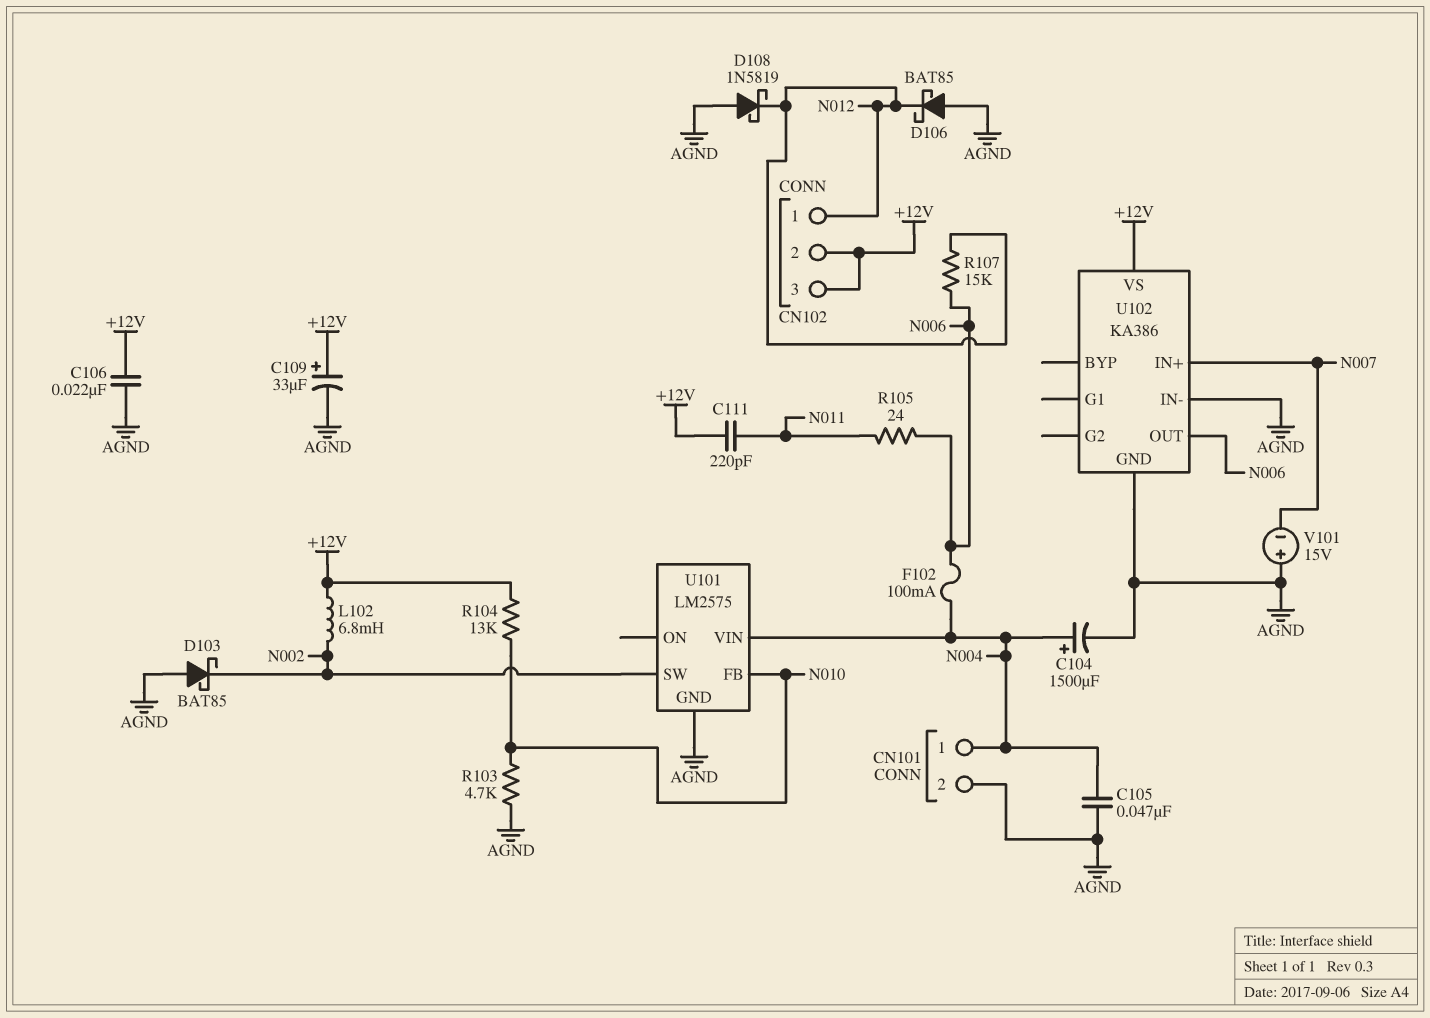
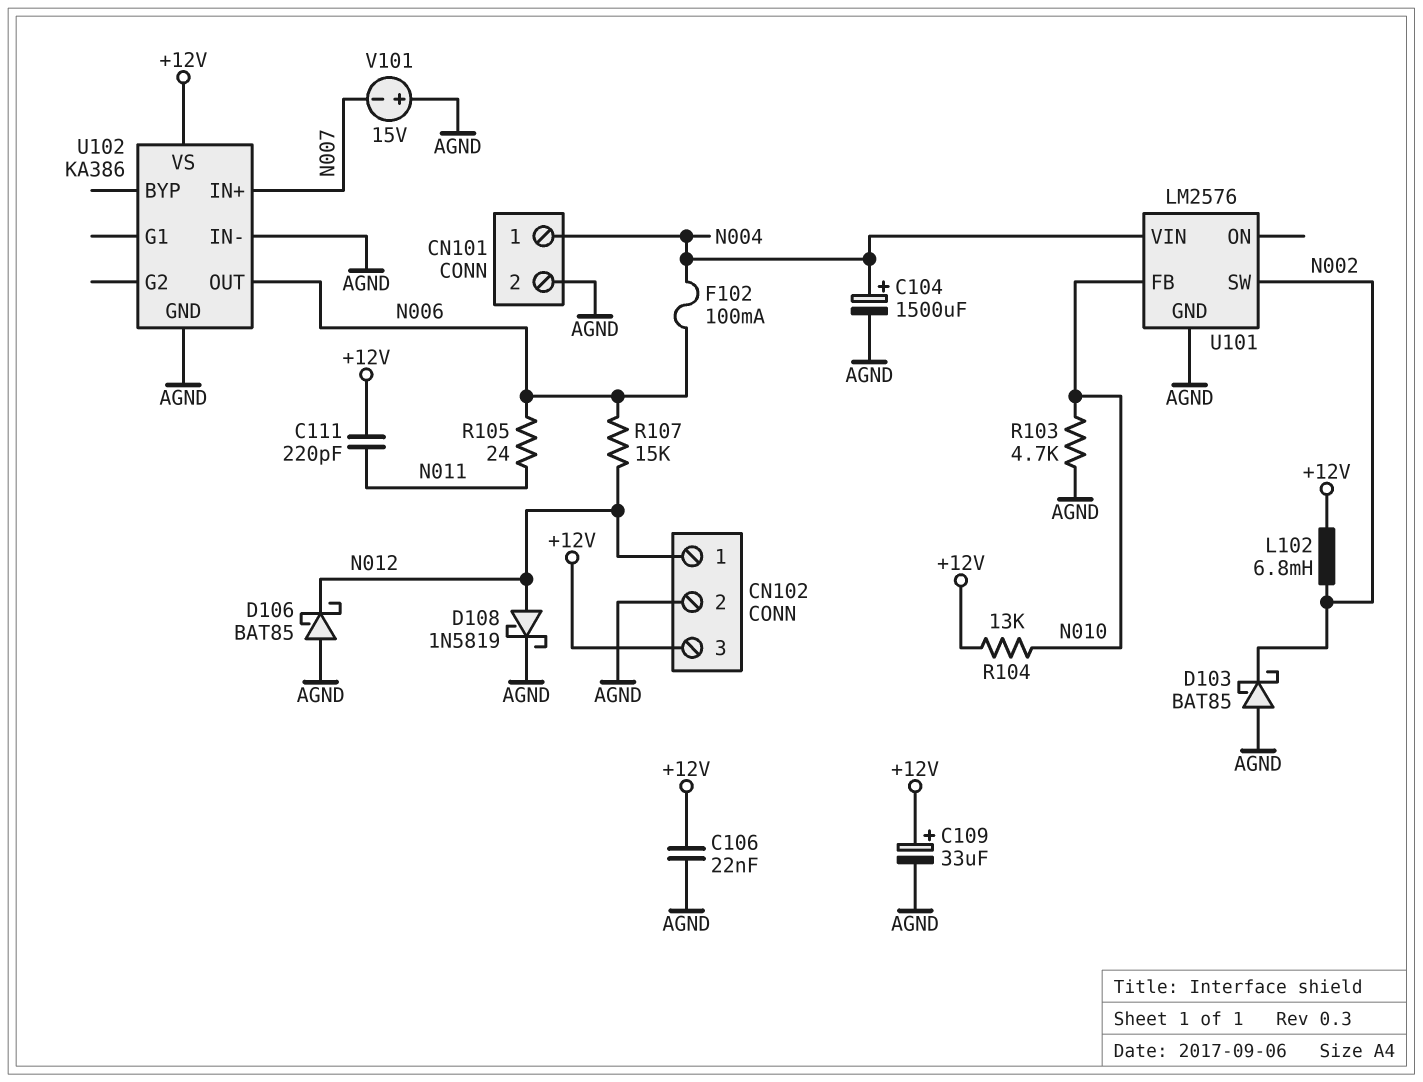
C105: 47nF (AGND, N004) -> none
CN102 pin 2: +12V -> AGND
D108: schottky 1N5819 (A AGND, K N012) -> schottky 1N5819 (A N012, K AGND)
U101: LM2575 -> LM2576

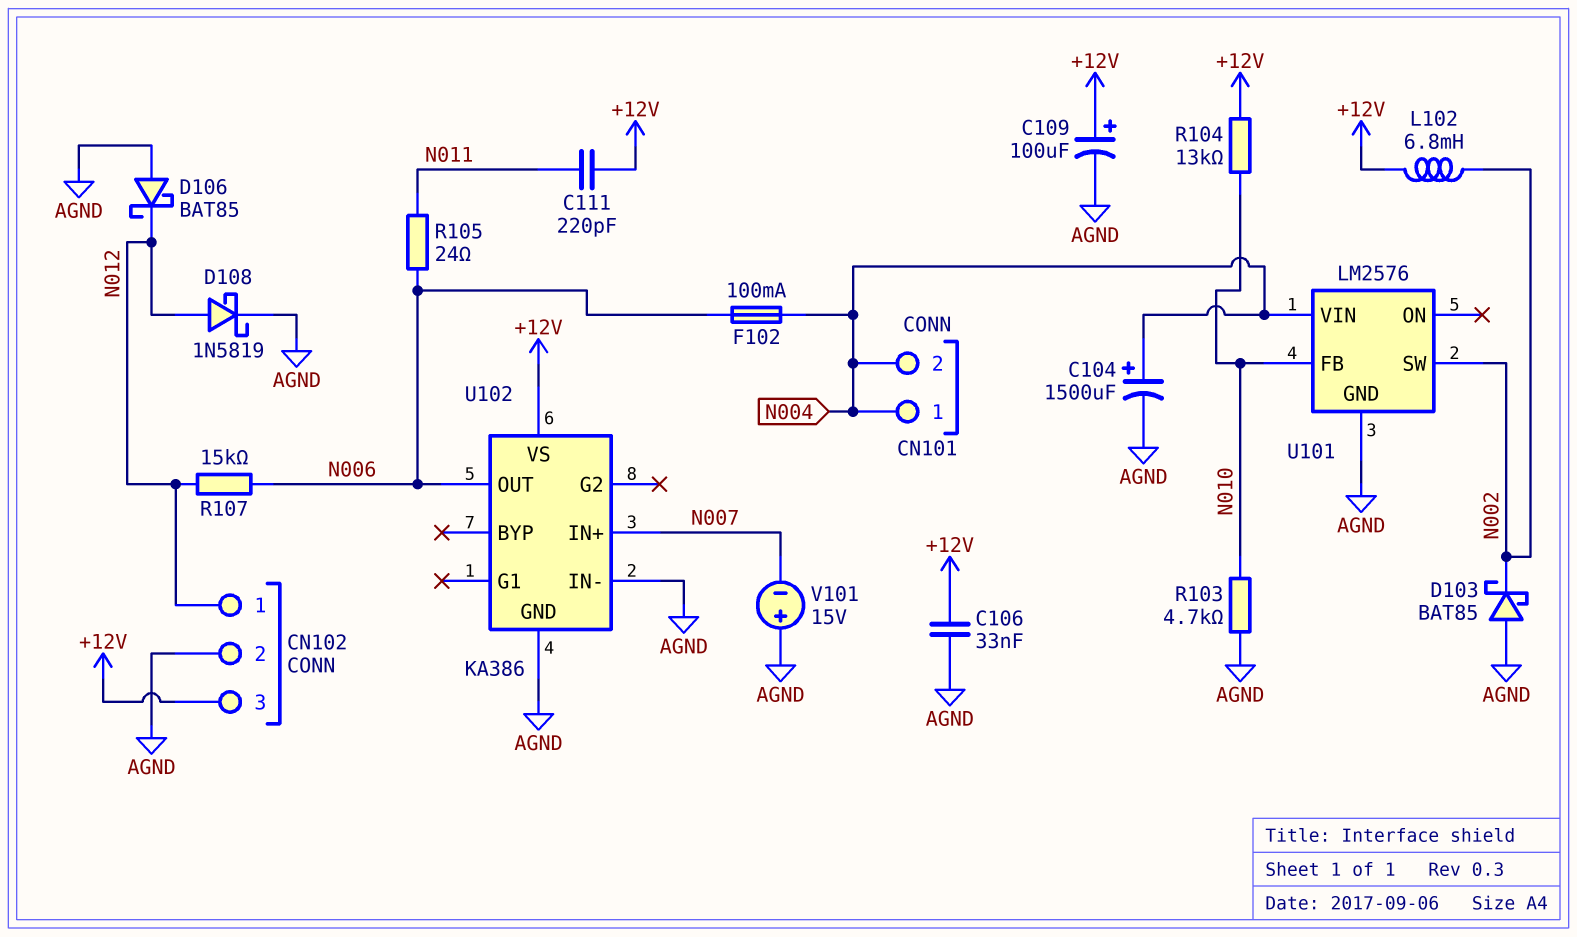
C106: 22nF (+12V, AGND) -> 33nF (+12V, AGND)
C109: 33uF (plus +12V, minus AGND) -> 100uF (plus +12V, minus AGND)
CN101 pin 2: AGND -> N004

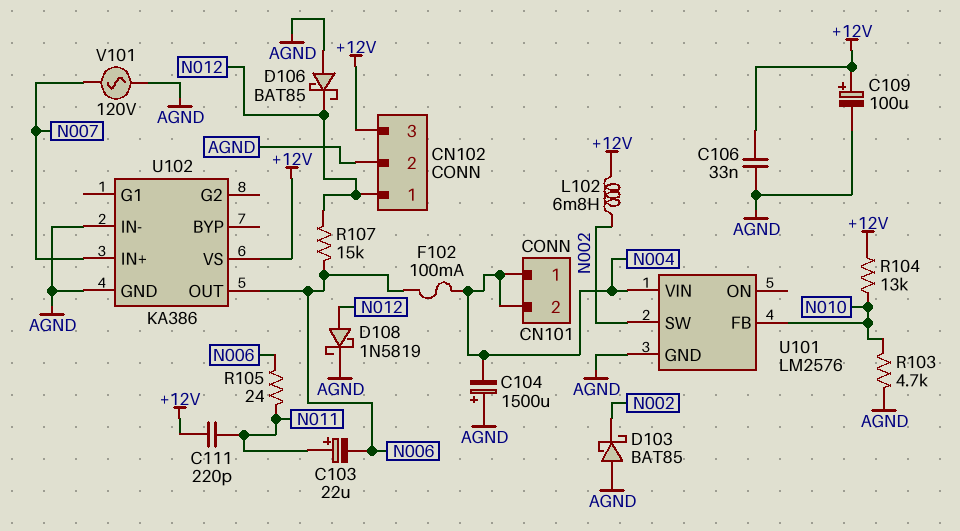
C103: none -> 22uF (plus N011, minus N006)
C104: 1500uF (plus N004, minus AGND) -> 1500uF (plus AGND, minus N004)
V101: 15V (plus AGND, minus N007) -> AC 120V (AGND, N007)

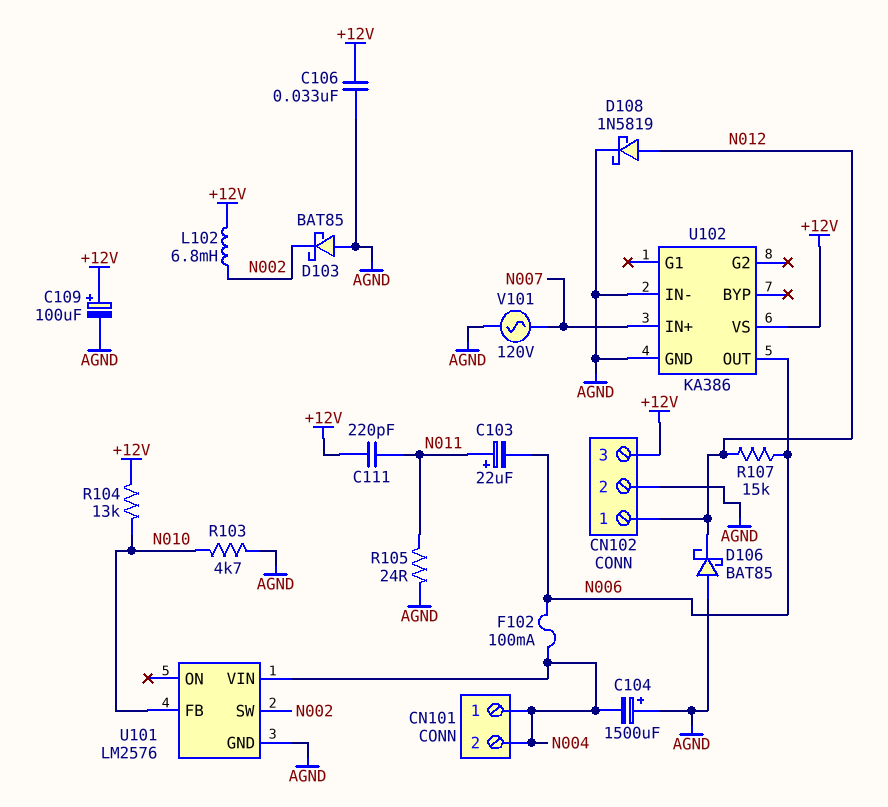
R105: 24 (N006, N011) -> 24 (AGND, N011)

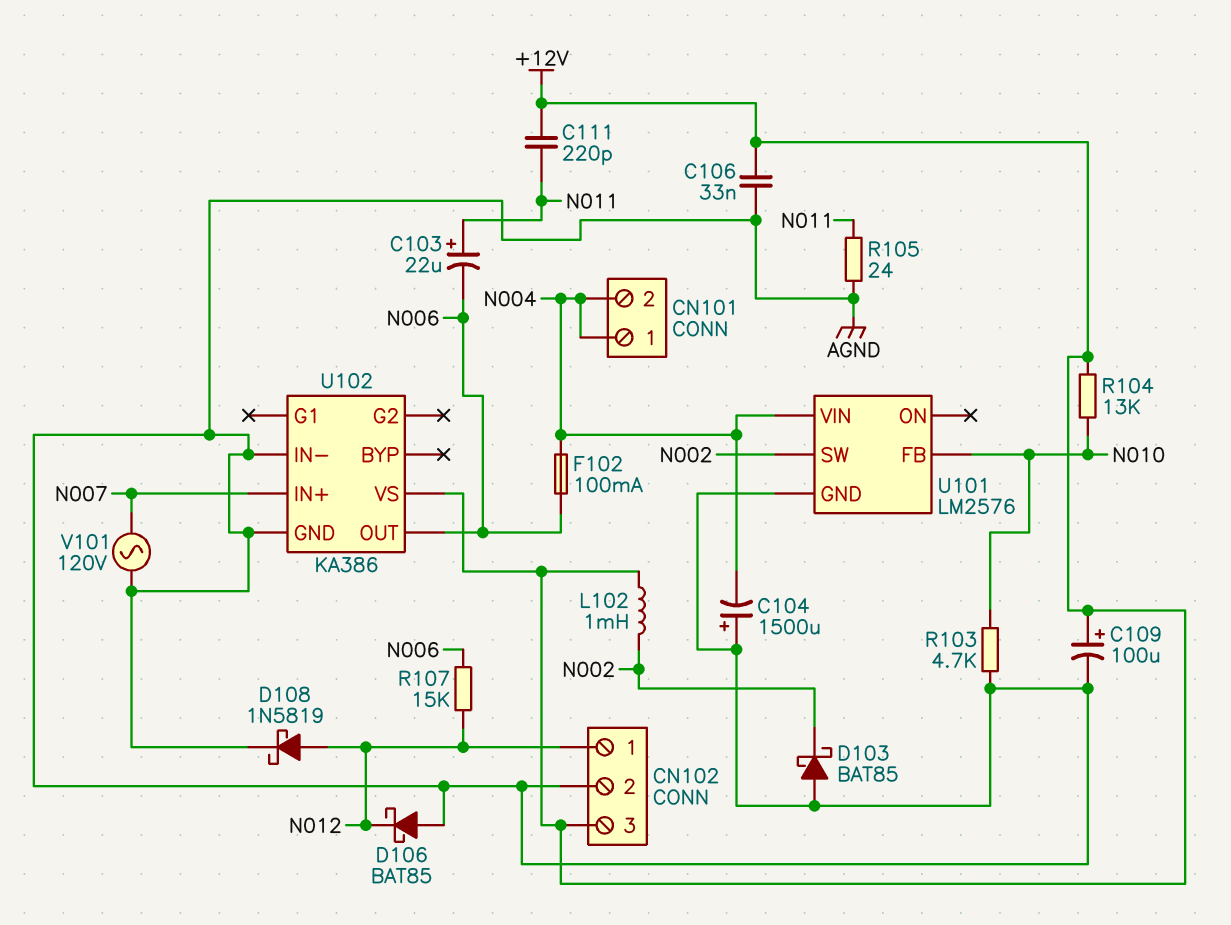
L102: 6.8mH (+12V, N002) -> 1mH (+12V, N002)

